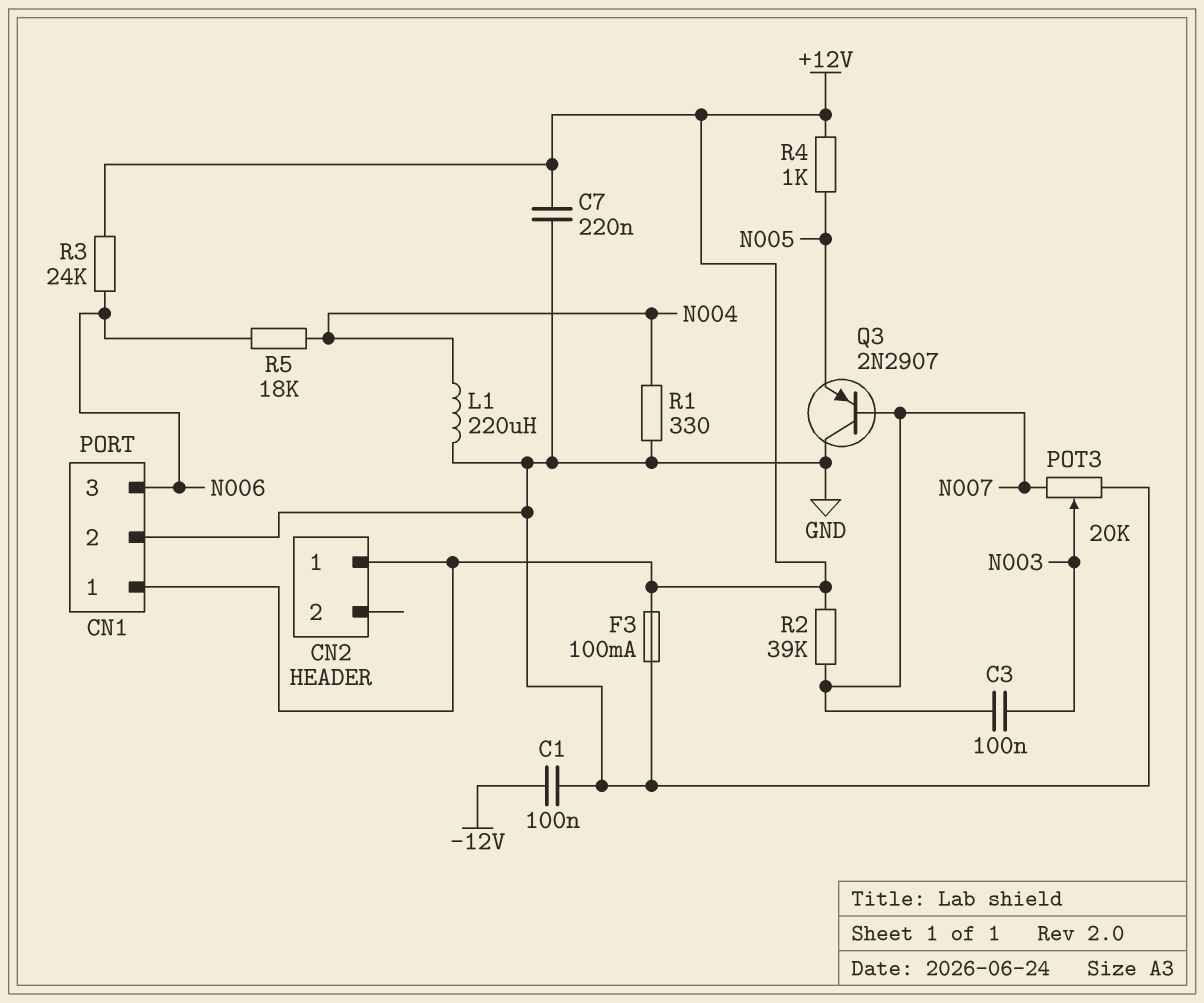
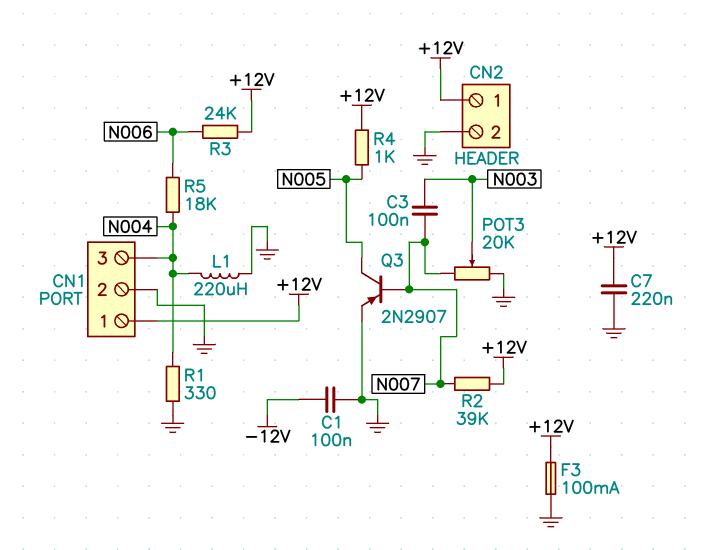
CN1 pin 3: N006 -> N004
CN2 pin 2: none -> GND
Q3: PNP 2N2907 (B N007, C GND, E N005) -> PNP 2N2907 (B N007, C N005, E GND)

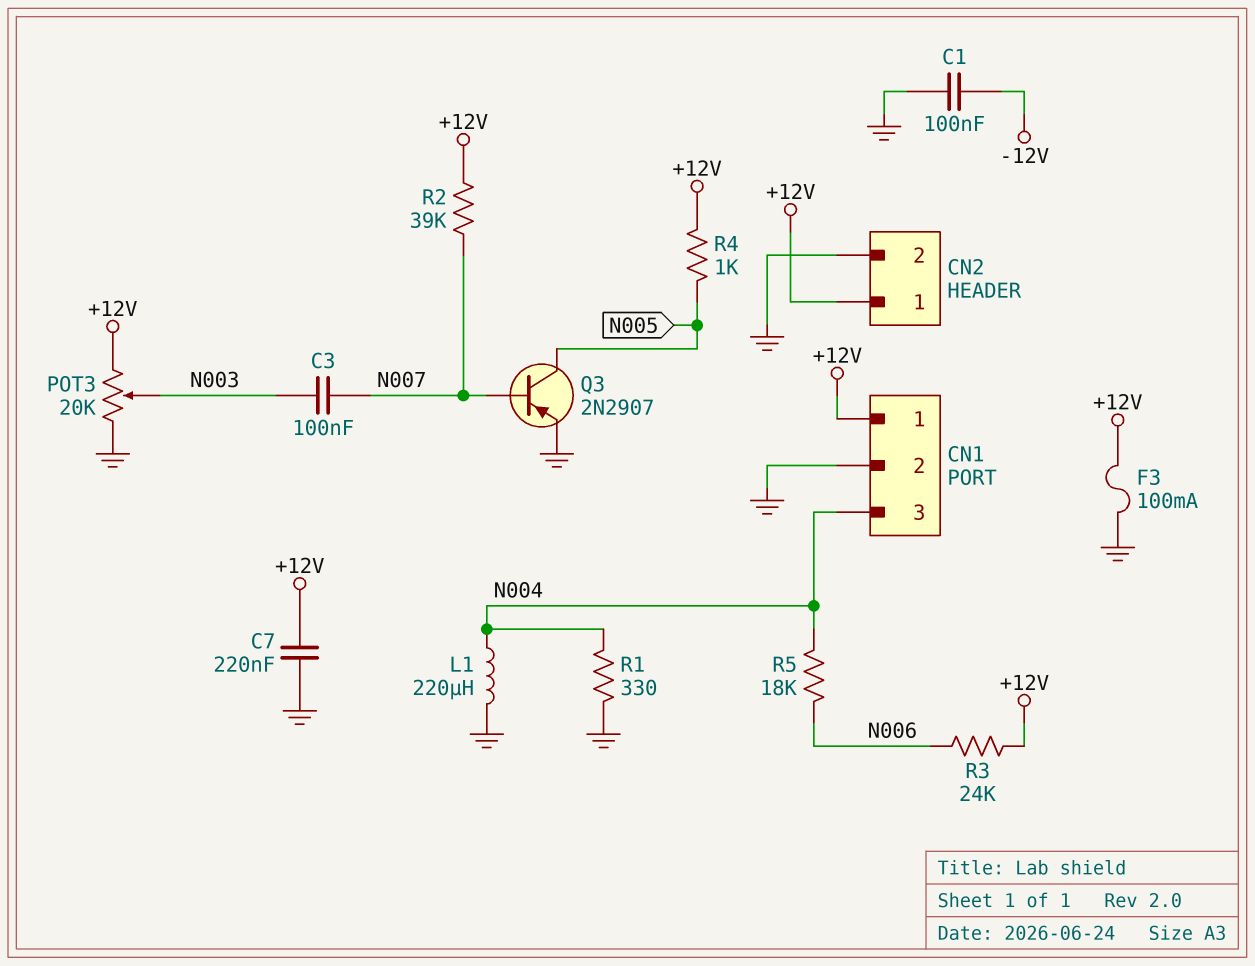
POT3: 20k (GND, N007, wiper N003) -> 20k (+12V, GND, wiper N003)

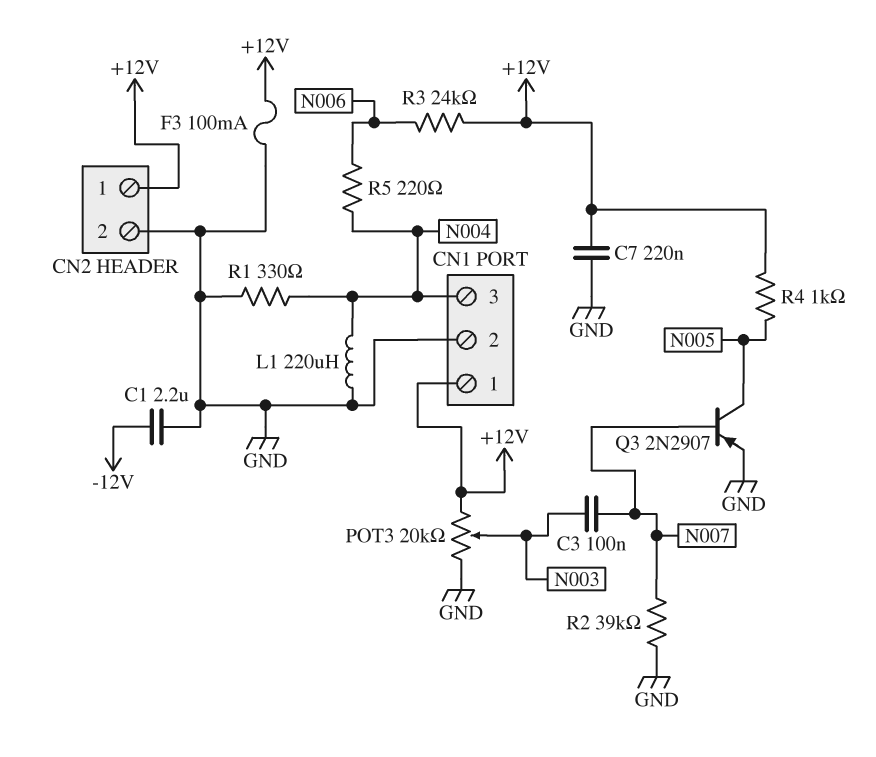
C1: 100nF (-12V, GND) -> 2.2uF (-12V, GND)
R2: 39k (+12V, N007) -> 39k (GND, N007)
R5: 18k (N004, N006) -> 220 (N004, N006)

